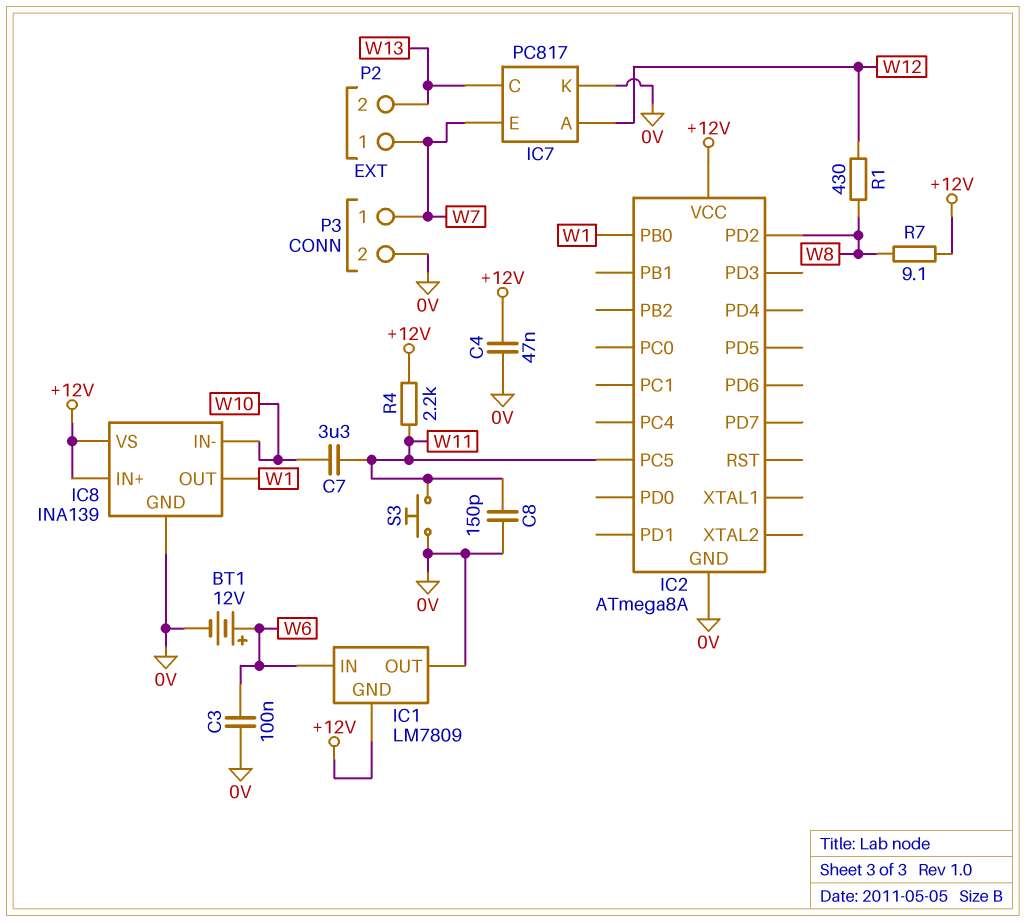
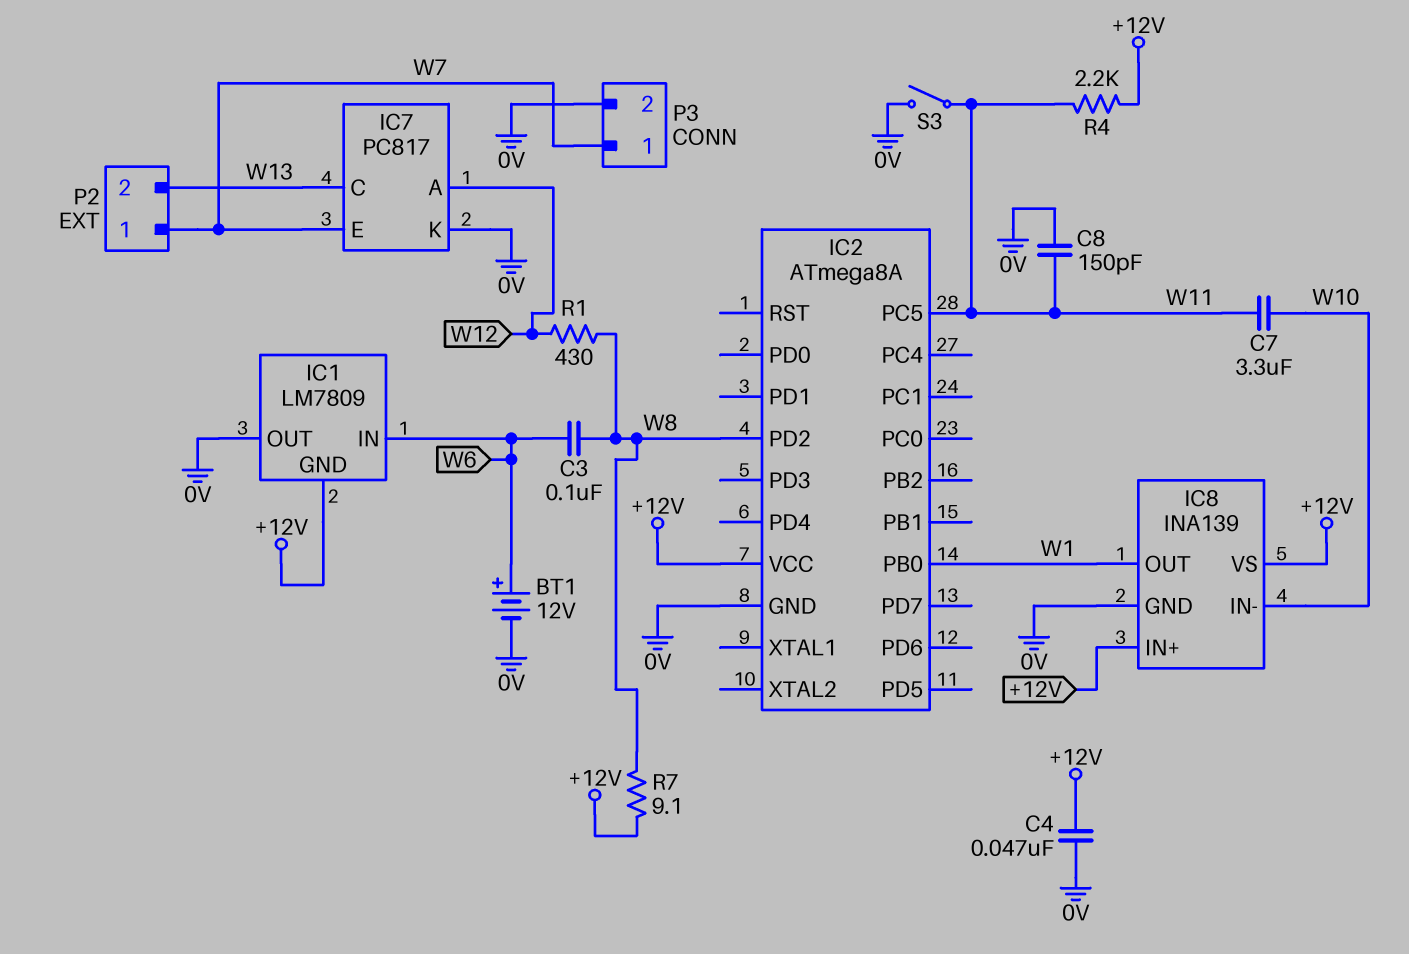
C3: 100nF (0V, W6) -> 100nF (W6, W8)
S3: button (0V, W11) -> switch (0V, W11)

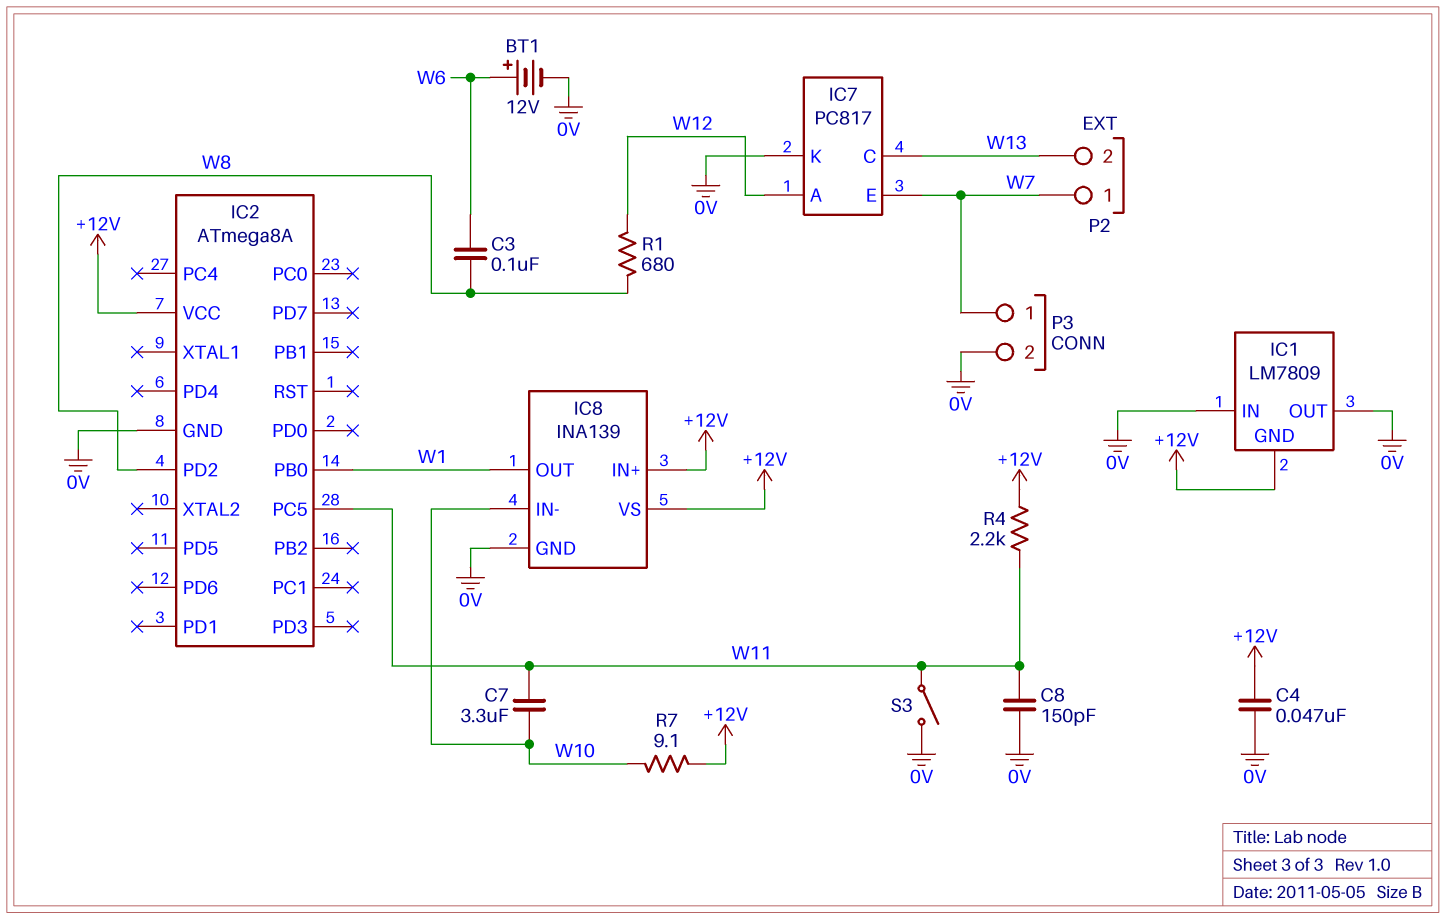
IC1 pin IN: W6 -> 0V
R1: 430 (W8, W12) -> 680 (W8, W12)
R7: 9.1 (+12V, W8) -> 9.1 (+12V, W10)

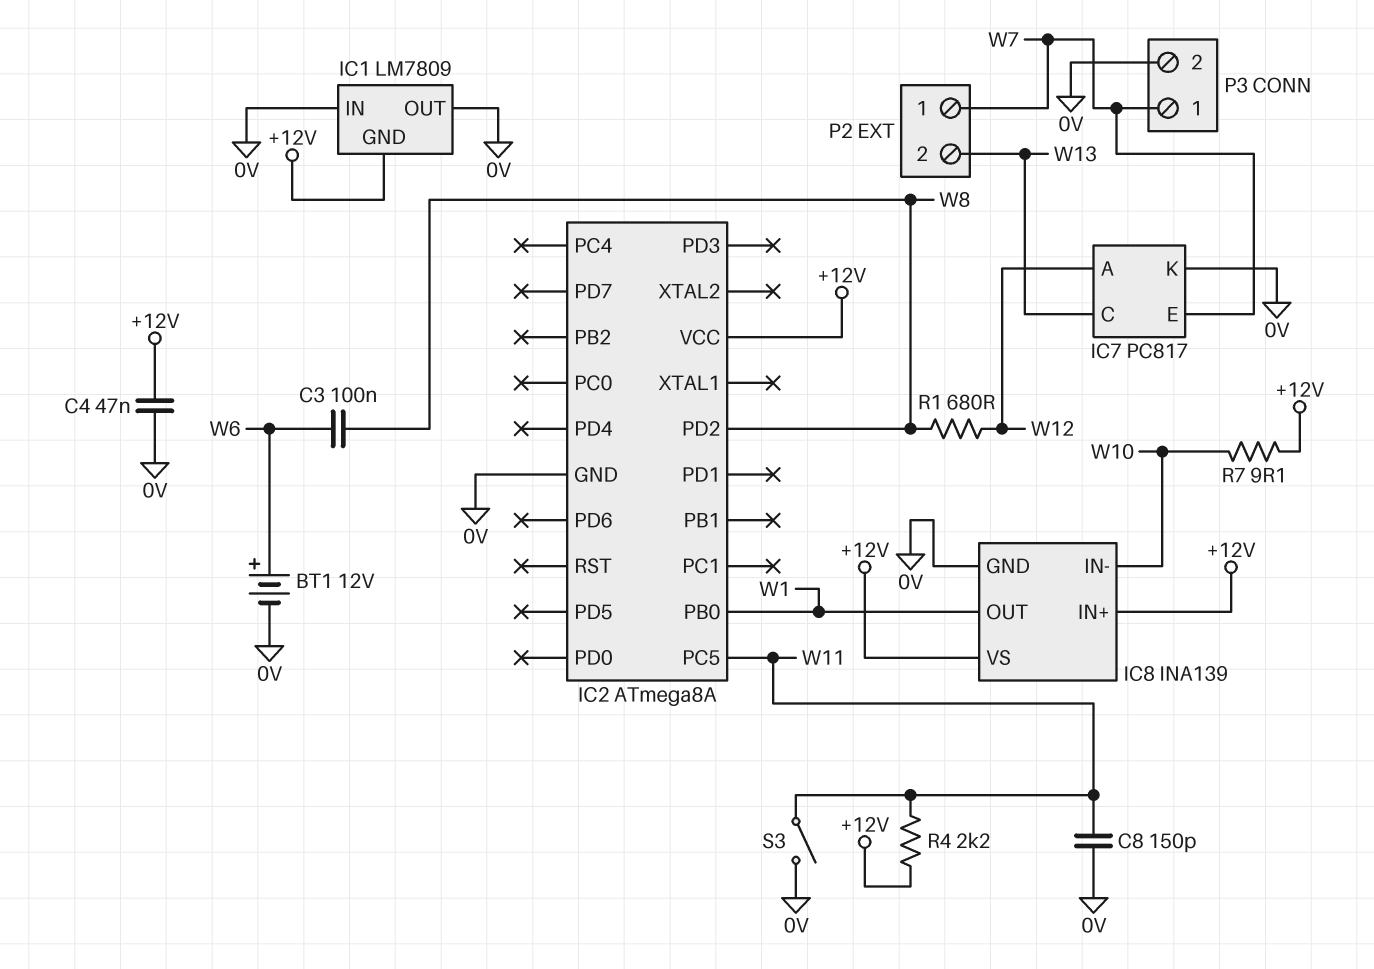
C7: 3.3uF (W10, W11) -> none

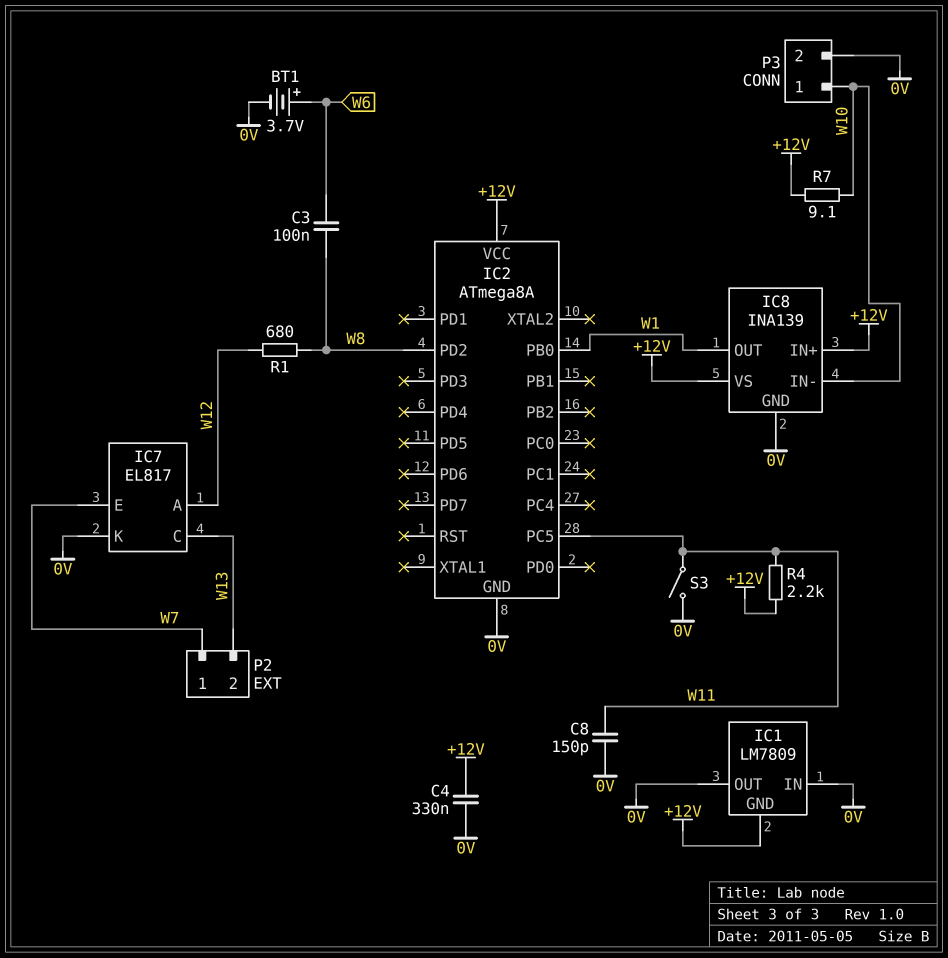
BT1: 12V (plus W6, minus 0V) -> 3.7V (plus W6, minus 0V)
C4: 47nF (+12V, 0V) -> 330nF (+12V, 0V)
IC7: PC817 -> EL817
P3 pin 1: W7 -> W10

